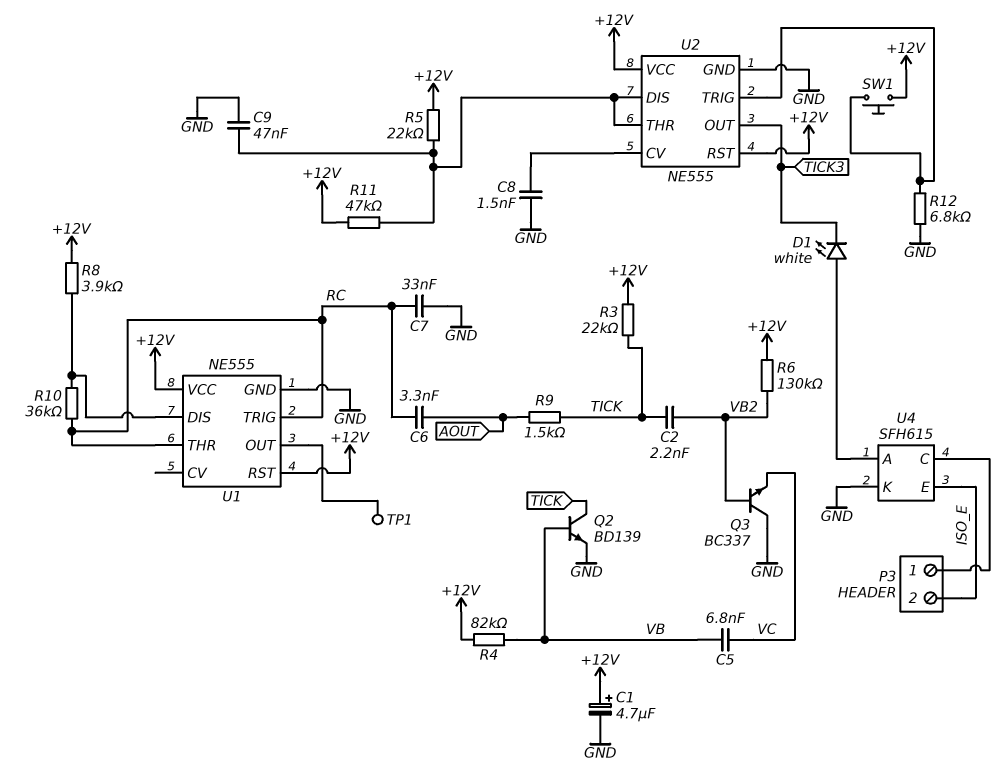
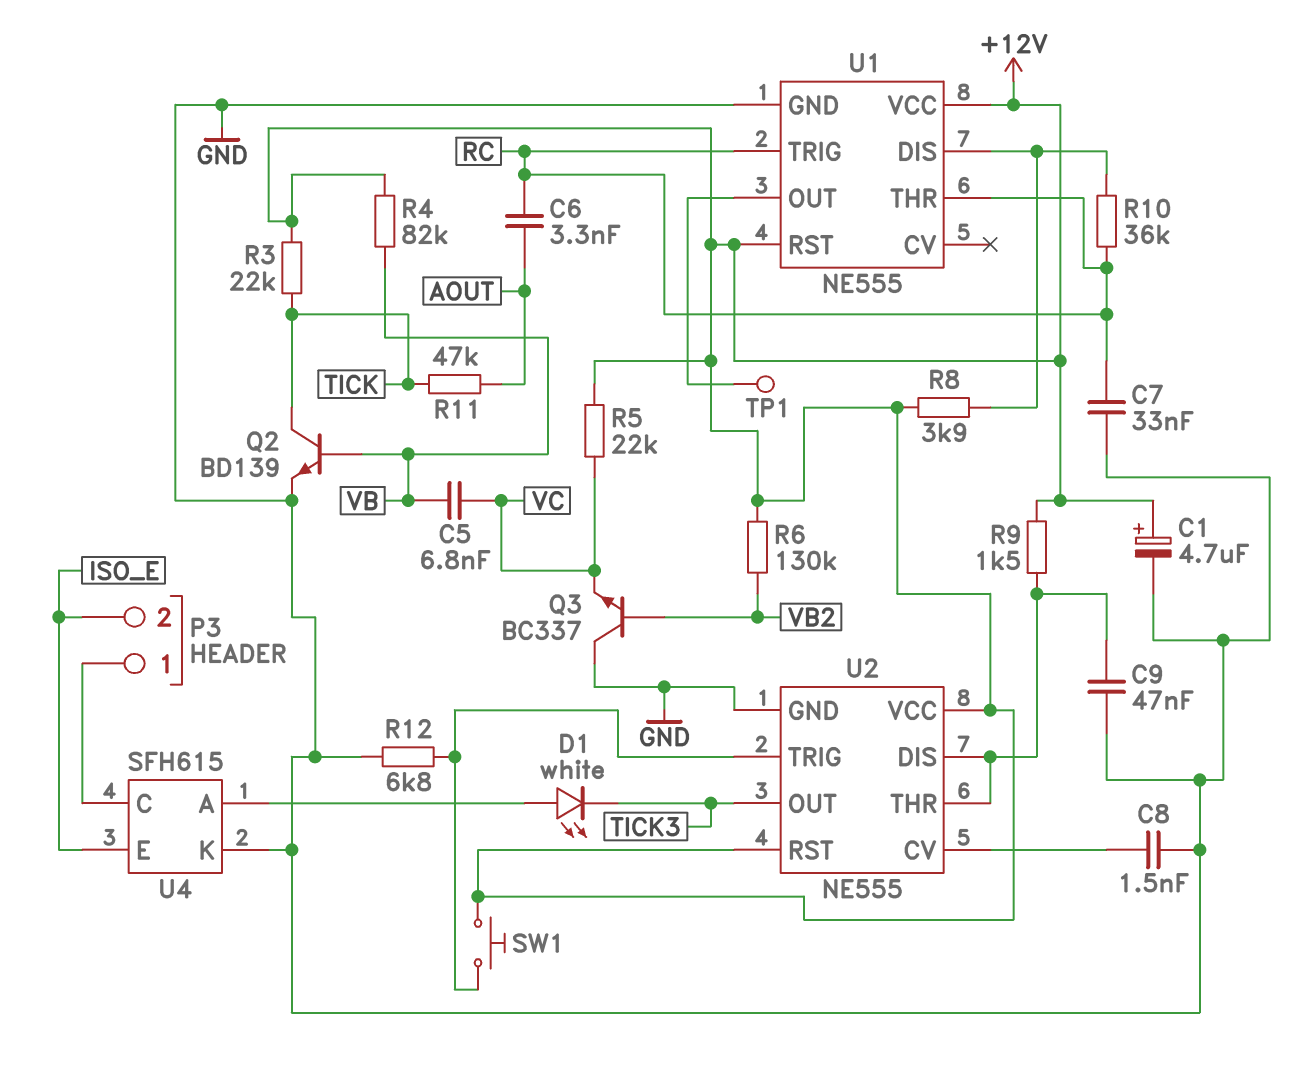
C2: 2.2nF (TICK, VB2) -> none
R5: 22k (+12V, U2/DIS) -> 22k (+12V, VC)
R9: 1.5k (AOUT, TICK) -> 1.5k (+12V, U2/DIS)
R11: 47k (+12V, U2/DIS) -> 47k (AOUT, TICK)

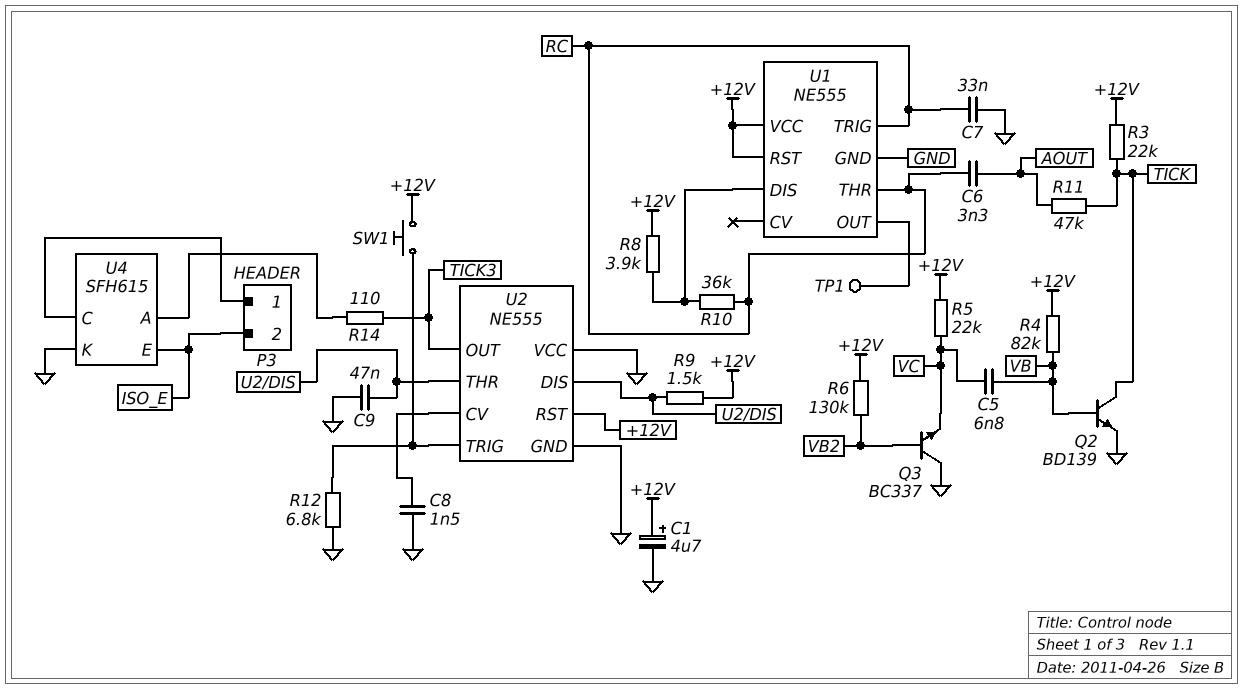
D1: LED white (A U4/A, K TICK3) -> none
R14: none -> 110 (TICK3, U4/A)
U2 pin VCC: +12V -> GND

